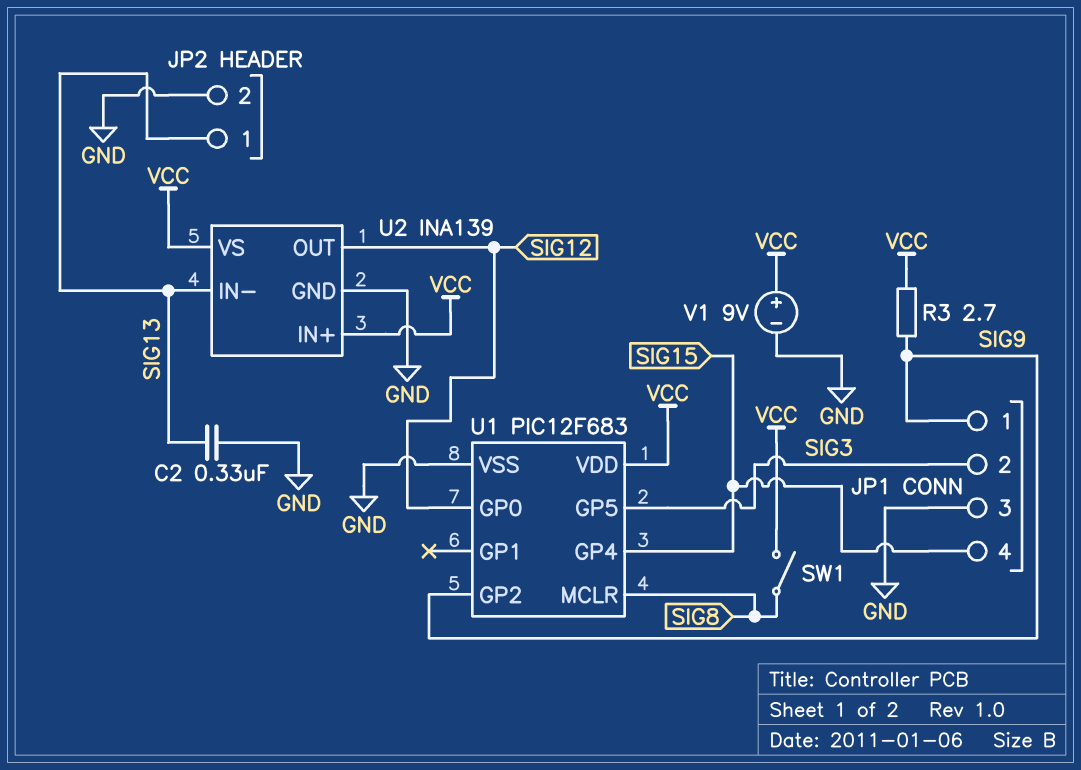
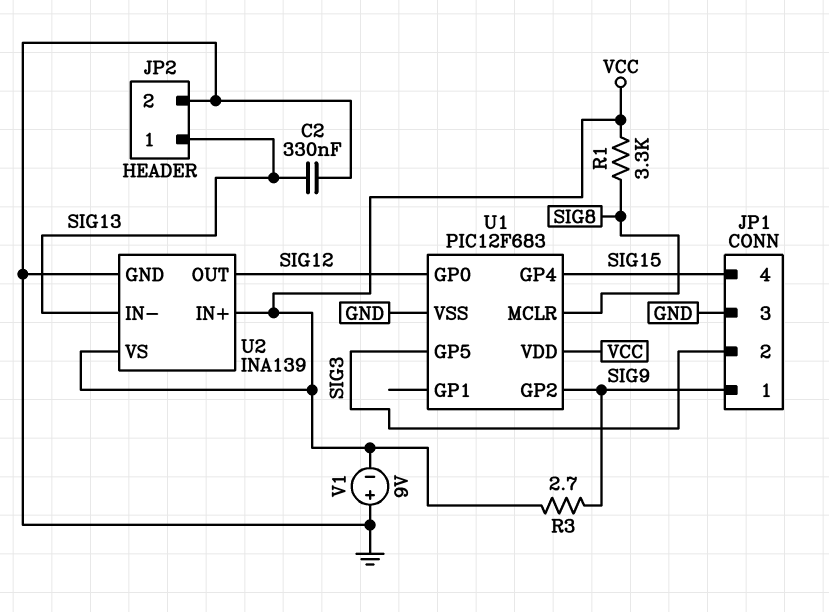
R1: none -> 3.3k (SIG8, VCC)
SW1: switch (SIG8, VCC) -> none
V1: 9V (plus VCC, minus GND) -> 9V (plus GND, minus VCC)

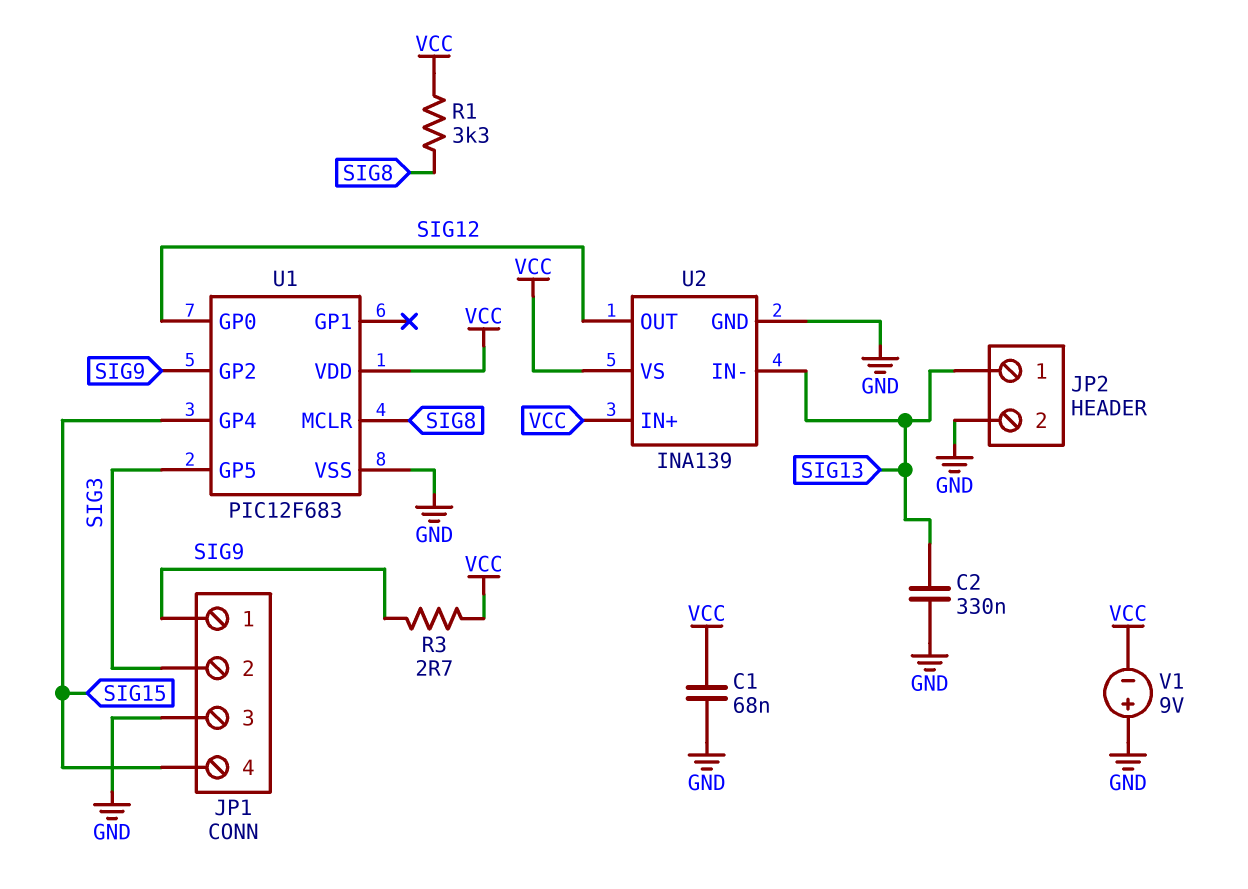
C1: none -> 68nF (GND, VCC)

